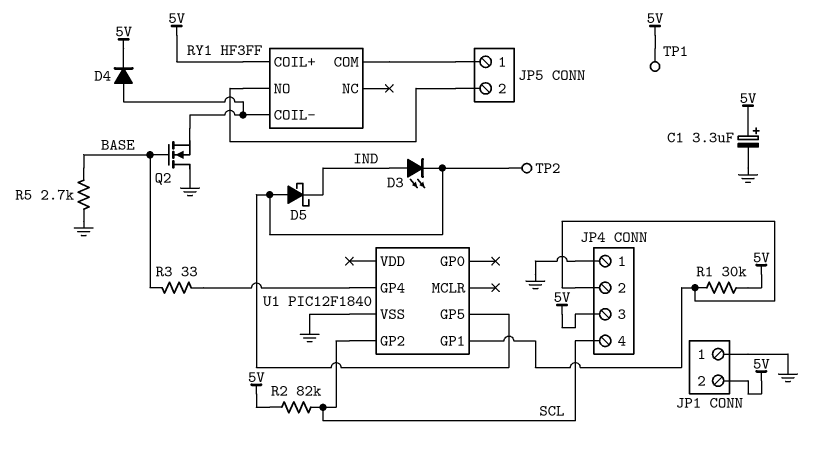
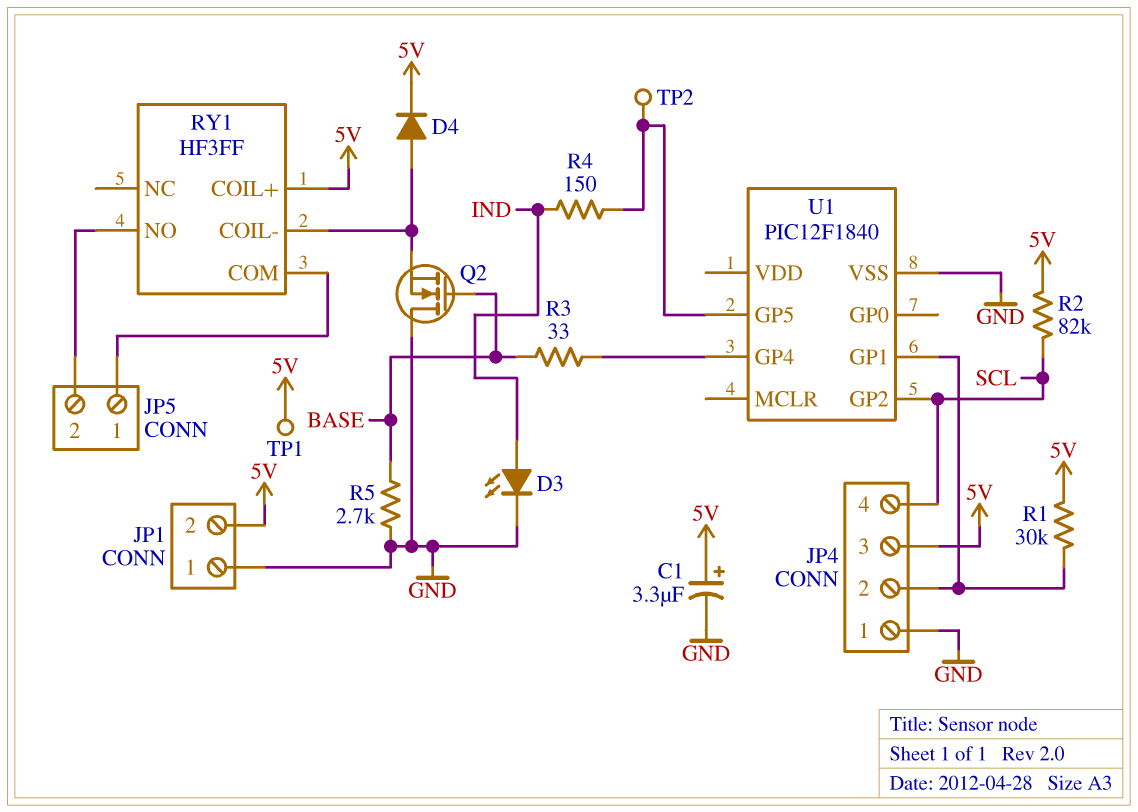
D3: LED (A IND, K U1/GP5) -> LED (A IND, K GND)
D5: schottky (A U1/GP5, K IND) -> none
R4: none -> 150 (IND, U1/GP5)

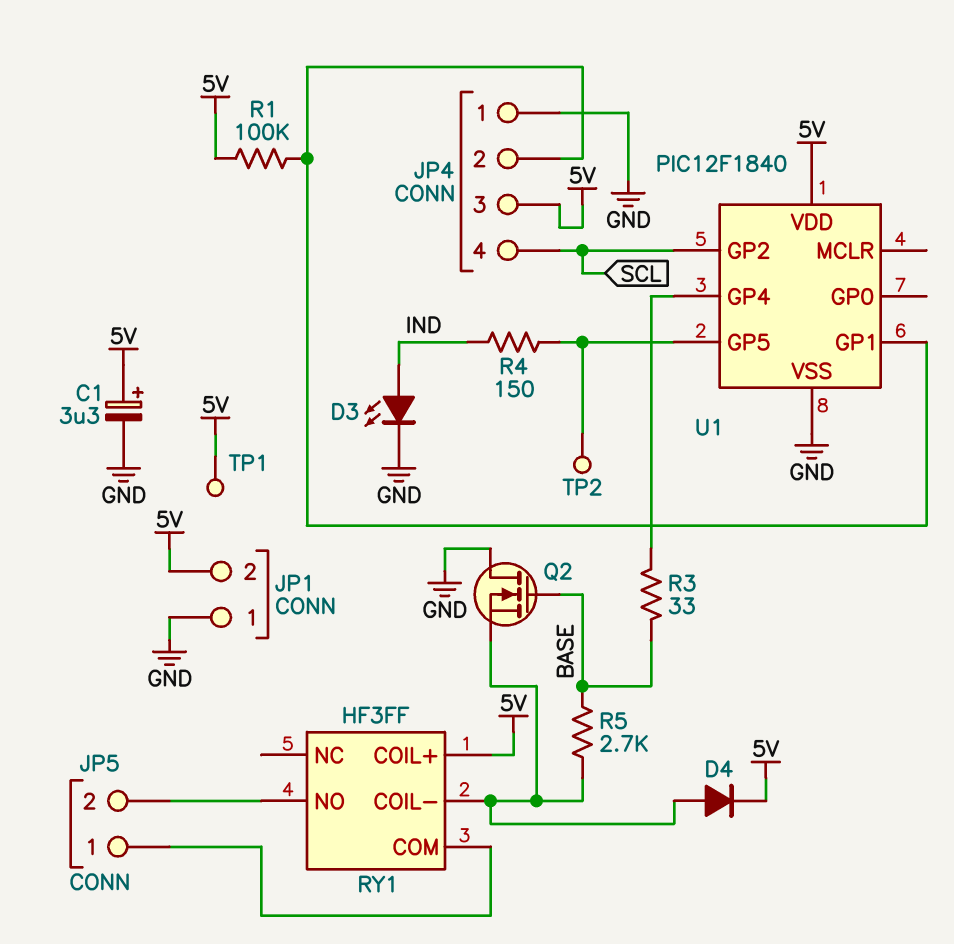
R1: 30k (5V, JP4/2) -> 100k (5V, JP4/2)
R2: 82k (5V, SCL) -> none
R5: 2.7k (BASE, GND) -> 2.7k (BASE, RY1/COIL-)
U1 pin VDD: none -> 5V

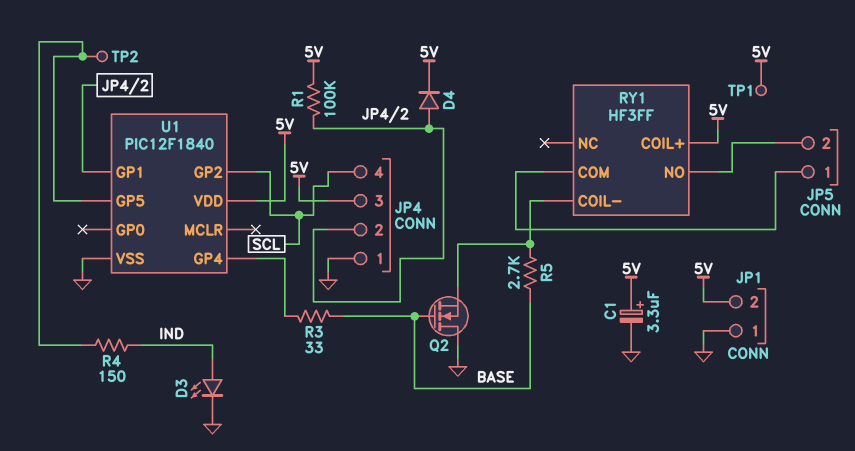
D4: diode (A RY1/COIL-, K 5V) -> diode (A JP4/2, K 5V)

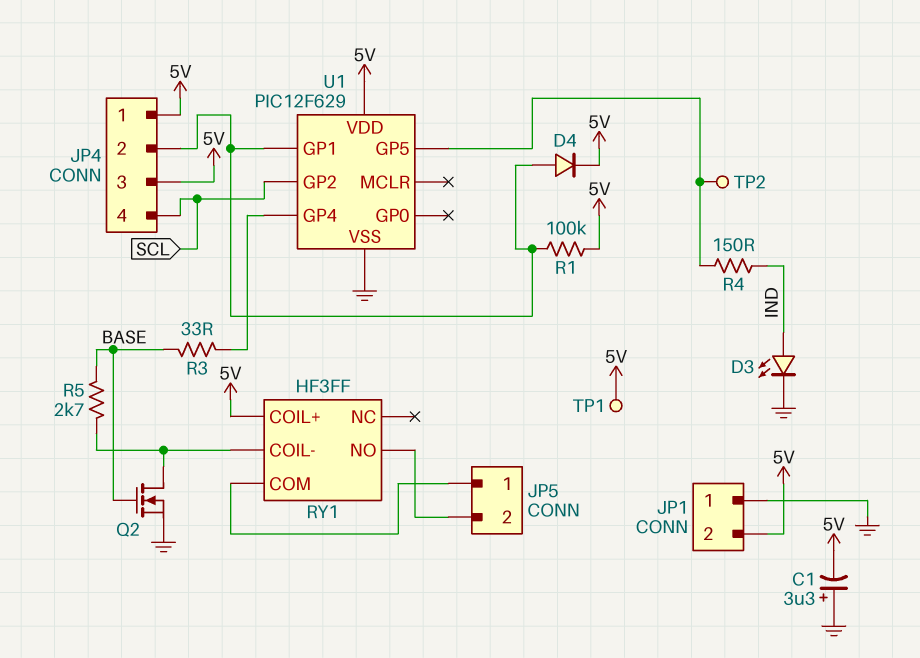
C1: 3.3uF (plus 5V, minus GND) -> 3.3uF (plus GND, minus 5V)
JP4 pin 1: GND -> 5V
Q2: NMOS (G BASE, D GND, S RY1/COIL-) -> NMOS (G BASE, D RY1/COIL-, S GND)
U1: PIC12F1840 -> PIC12F629

